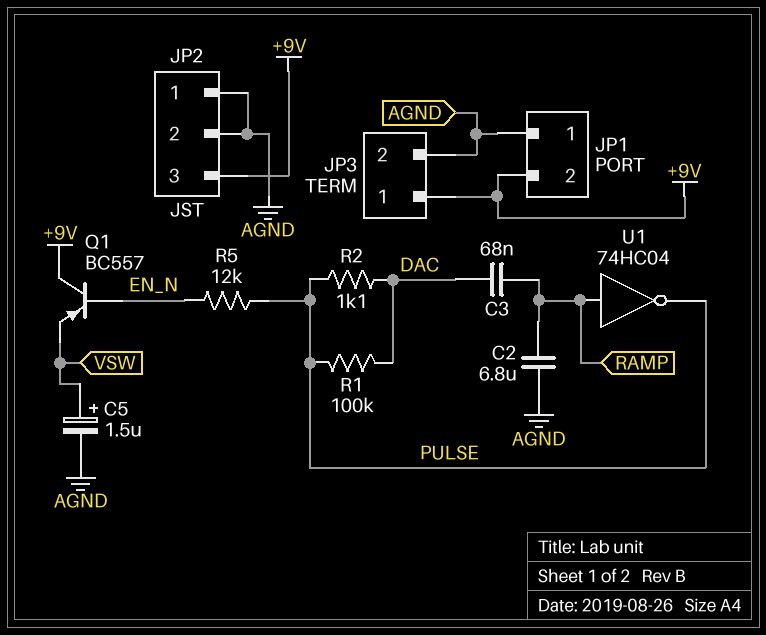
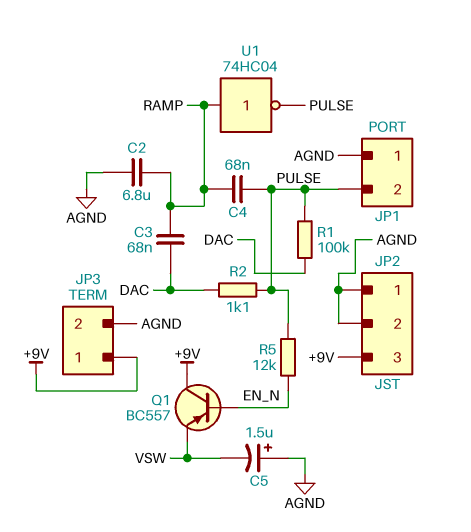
C4: none -> 68nF (PULSE, RAMP)
C5: 1.5uF (plus VSW, minus AGND) -> 1.5uF (plus AGND, minus VSW)
JP1 pin 2: +9V -> PULSE

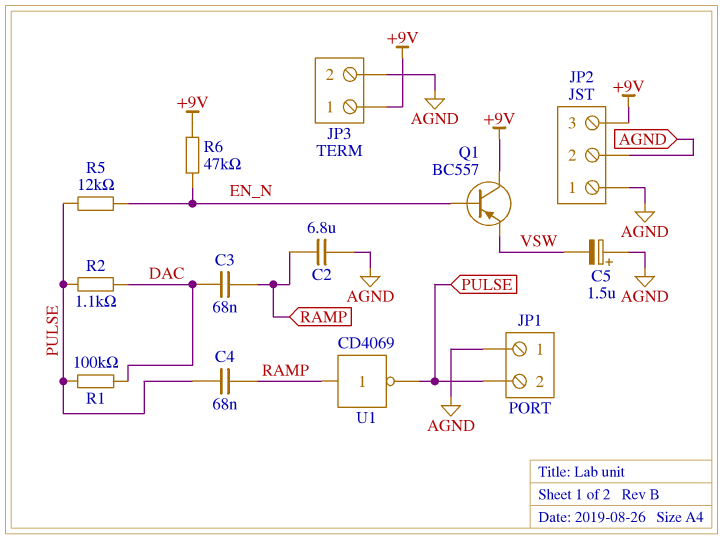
R6: none -> 47k (+9V, EN_N)
U1: NOT 74HC04 (in RAMP, out PULSE) -> NOT CD4069 (in RAMP, out PULSE)

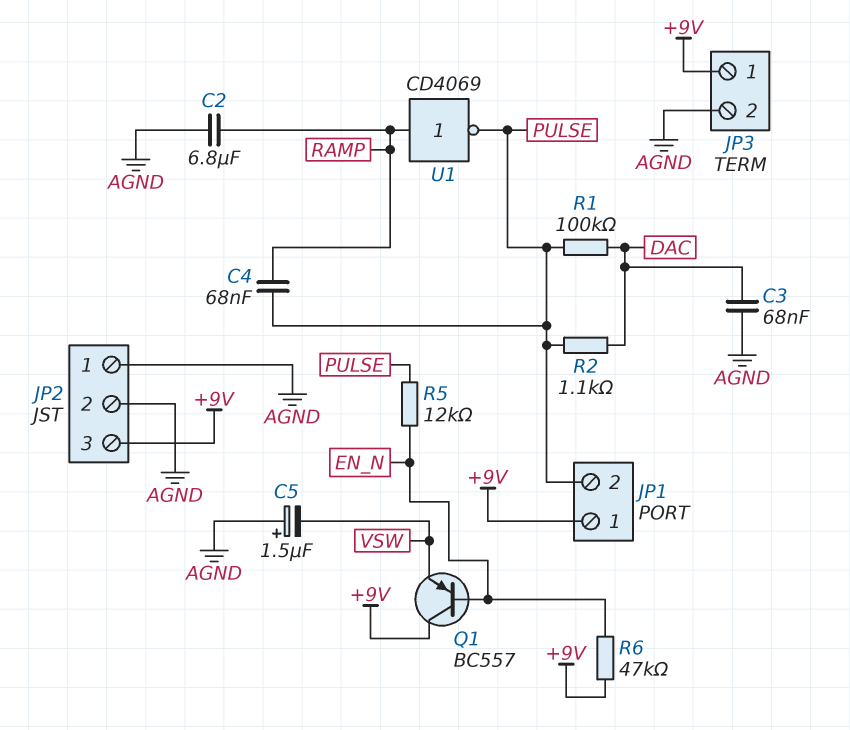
C3: 68nF (DAC, RAMP) -> 68nF (AGND, DAC)
JP1 pin 1: AGND -> +9V

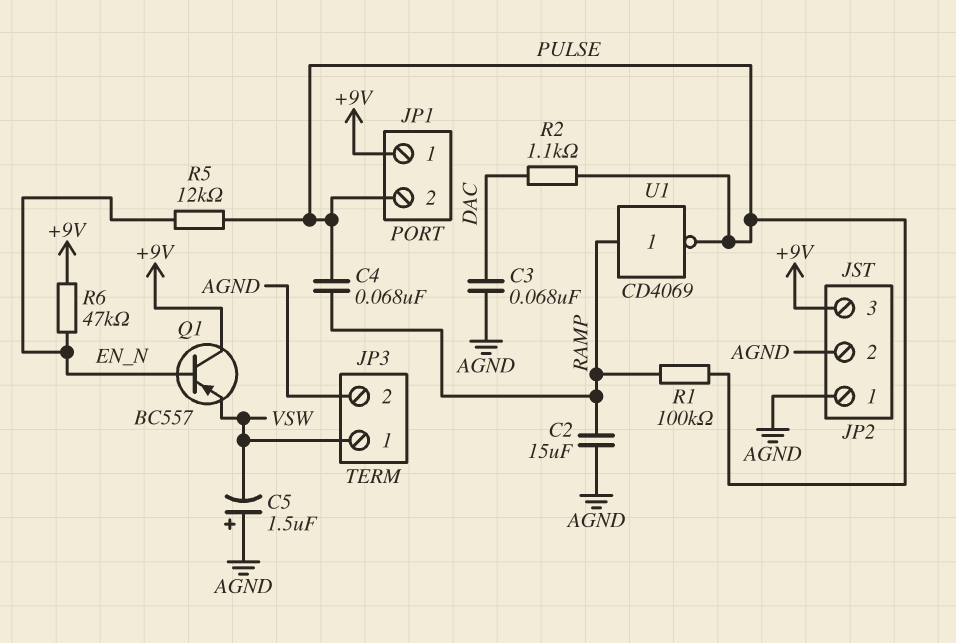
C2: 6.8uF (AGND, RAMP) -> 15uF (AGND, RAMP)
JP3 pin 1: +9V -> VSW
R1: 100k (DAC, PULSE) -> 100k (PULSE, RAMP)

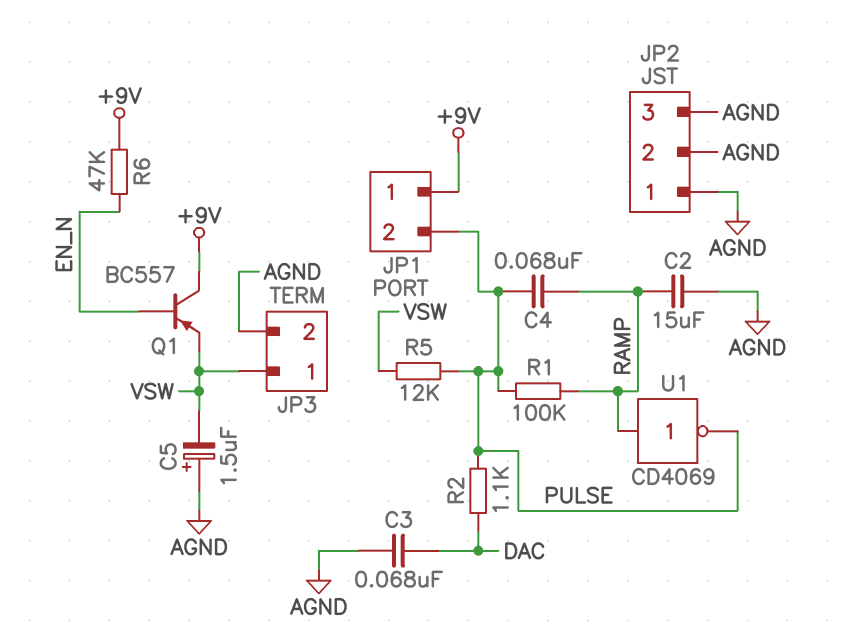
JP2 pin 3: +9V -> AGND
R5: 12k (EN_N, PULSE) -> 12k (PULSE, VSW)

